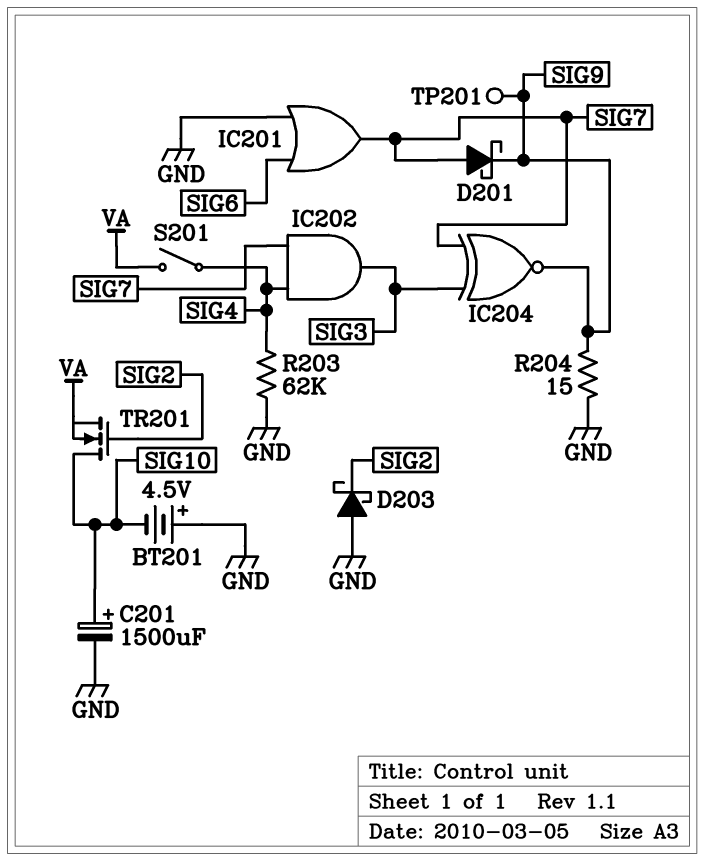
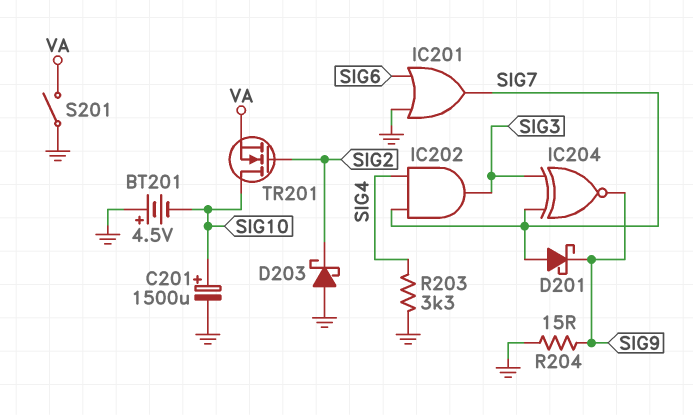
R203: 62k (GND, SIG4) -> 3.3k (GND, SIG4)
S201: switch (SIG4, VA) -> switch (GND, VA)
TP201: test point (SIG9) -> none

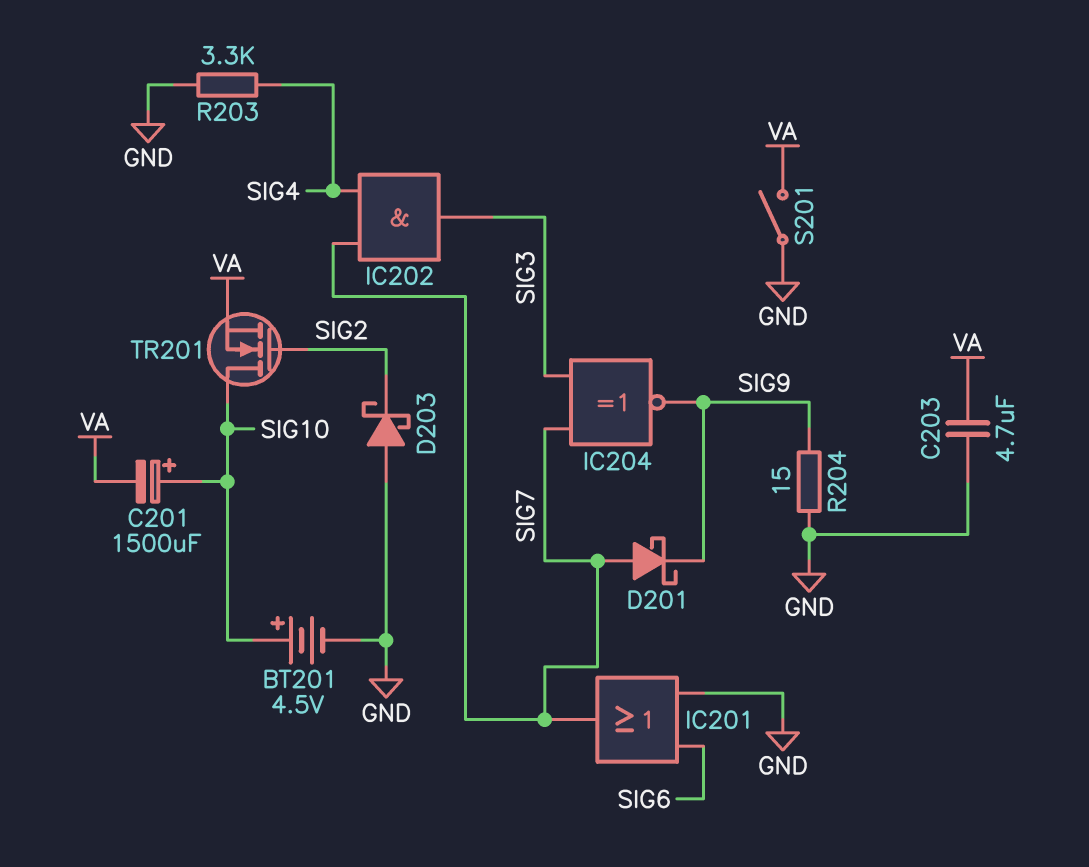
BT201: 4.5V (plus GND, minus SIG10) -> 4.5V (plus SIG10, minus GND)
C201: 1500uF (plus SIG10, minus GND) -> 1500uF (plus SIG10, minus VA)
C203: none -> 4.7uF (GND, VA)

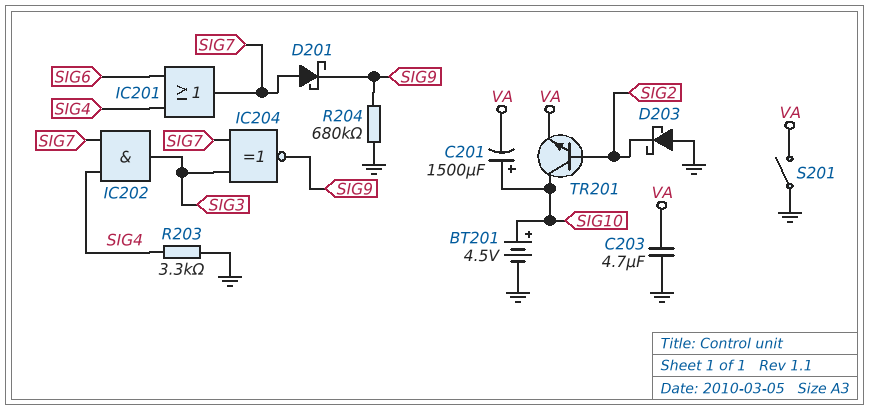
IC201: OR (in GND, in SIG6, out SIG7) -> OR (in SIG4, in SIG6, out SIG7)
R204: 15 (GND, SIG9) -> 680k (GND, SIG9)
TR201: NMOS (G SIG2, D SIG10, S VA) -> NPN (B SIG2, C SIG10, E VA)

